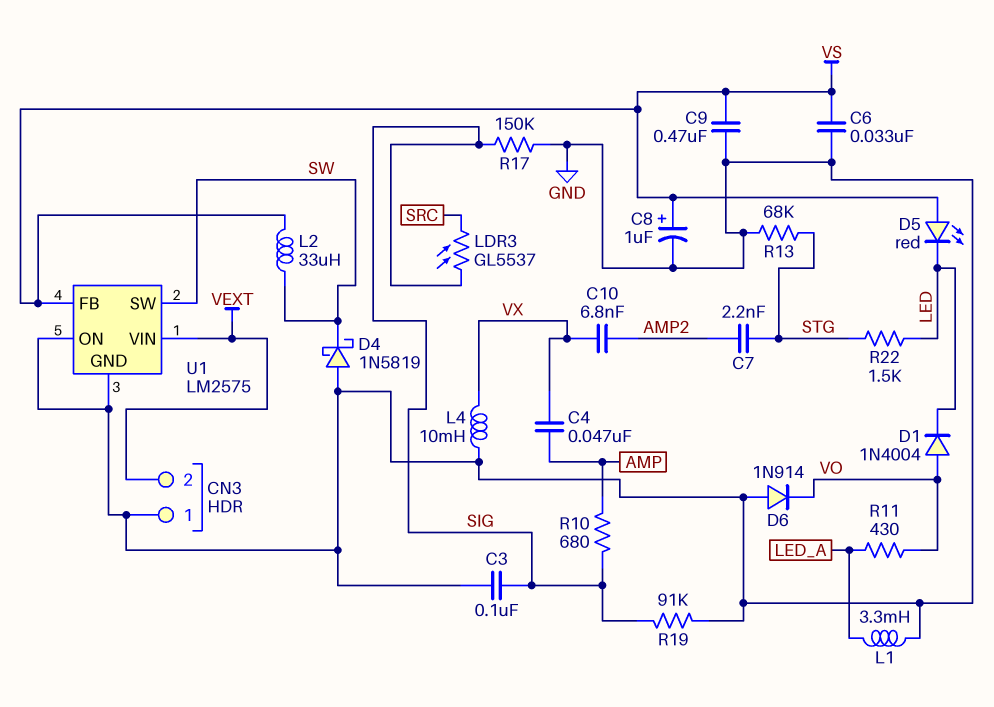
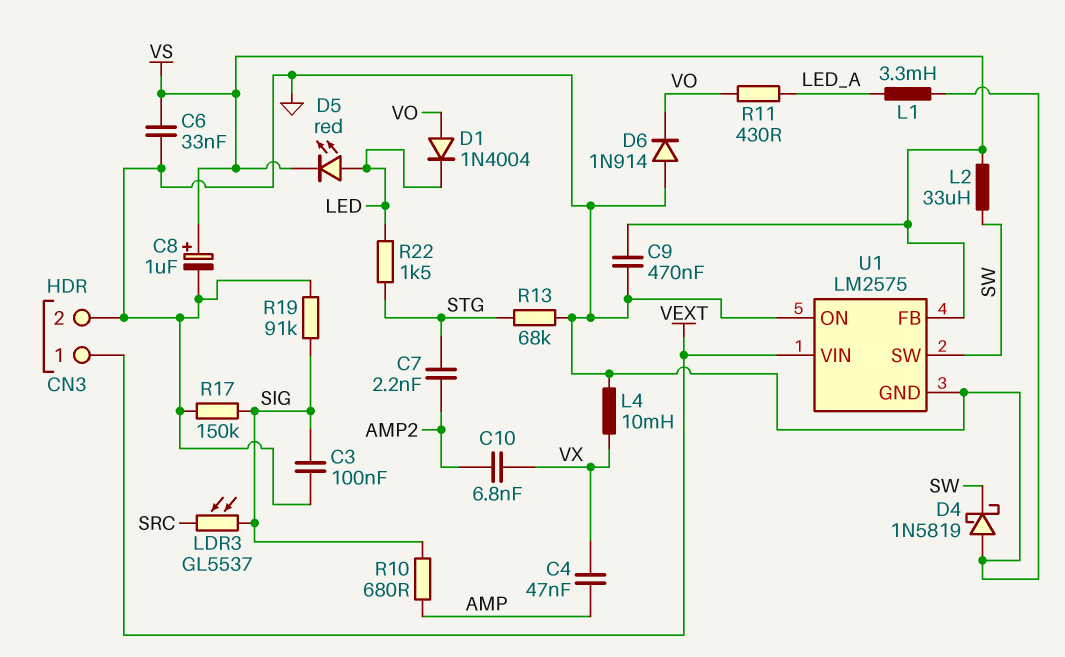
CN3 pin 1: GND -> VEXT
CN3 pin 2: VEXT -> GND
D5: LED red (A VS, K LED) -> LED red (A LED, K VS)

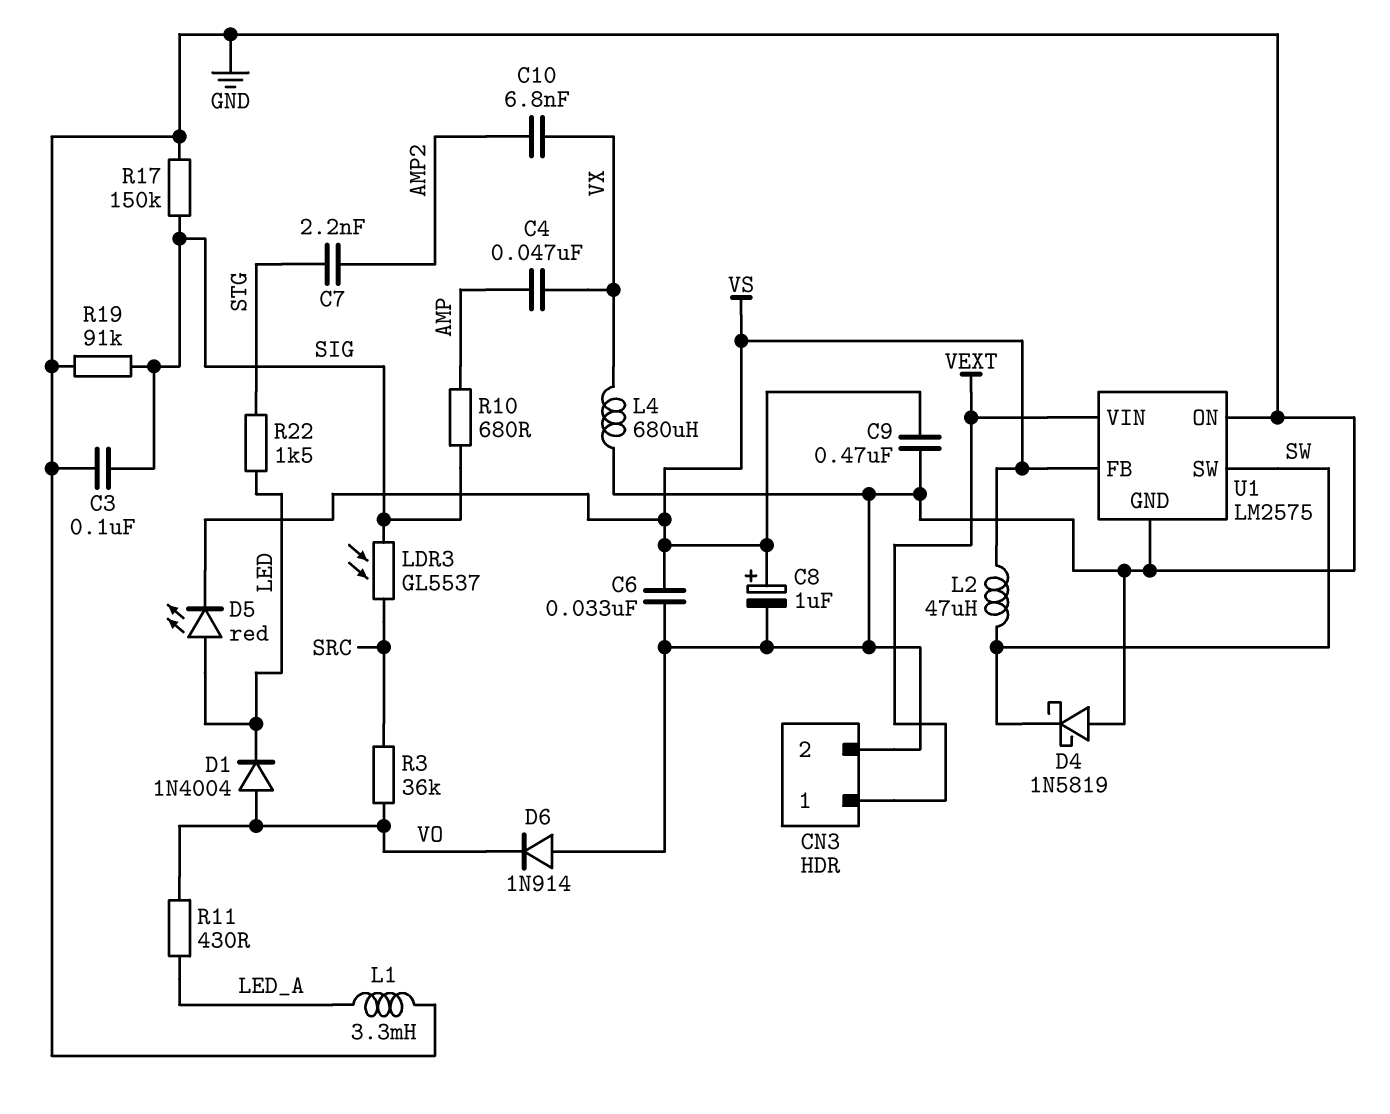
L2: 33uH (SW, VS) -> 47uH (SW, VS)
L4: 10mH (GND, VX) -> 680uH (GND, VX)
R3: none -> 36k (SRC, VO)
R13: 68k (GND, STG) -> none

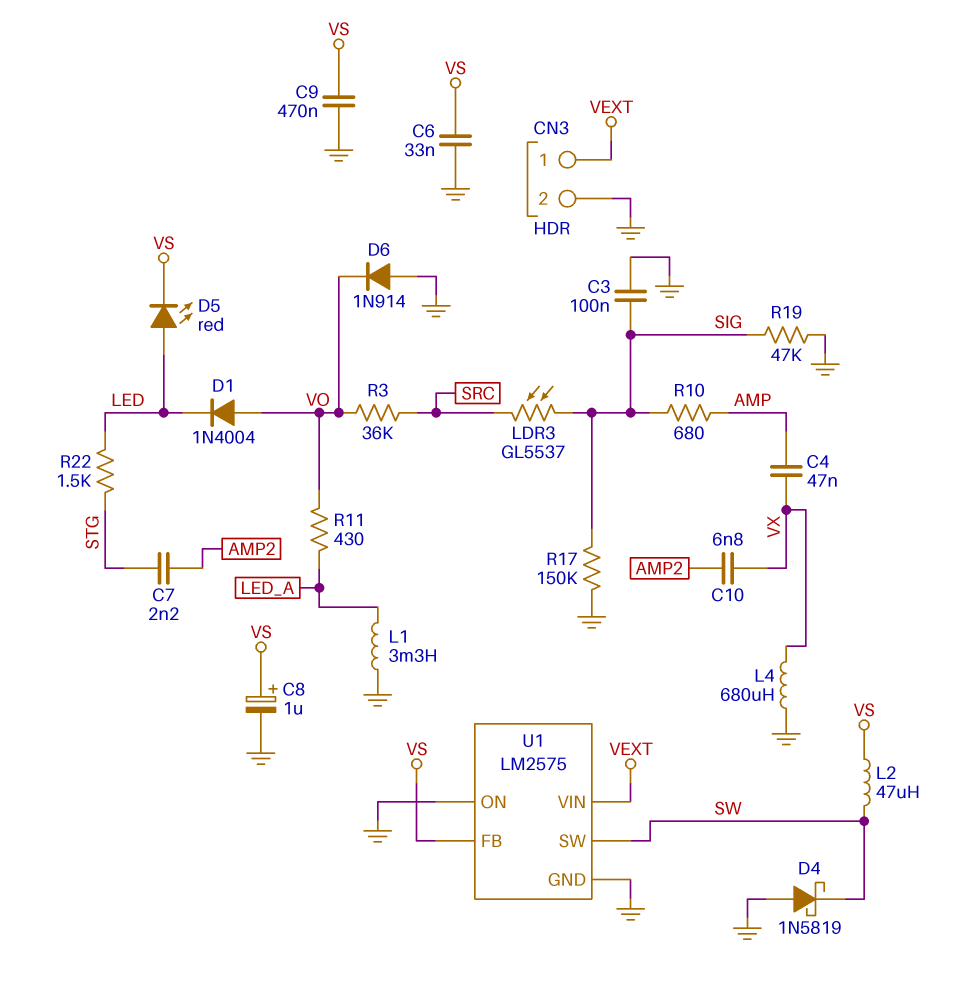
R19: 91k (GND, SIG) -> 47k (GND, SIG)

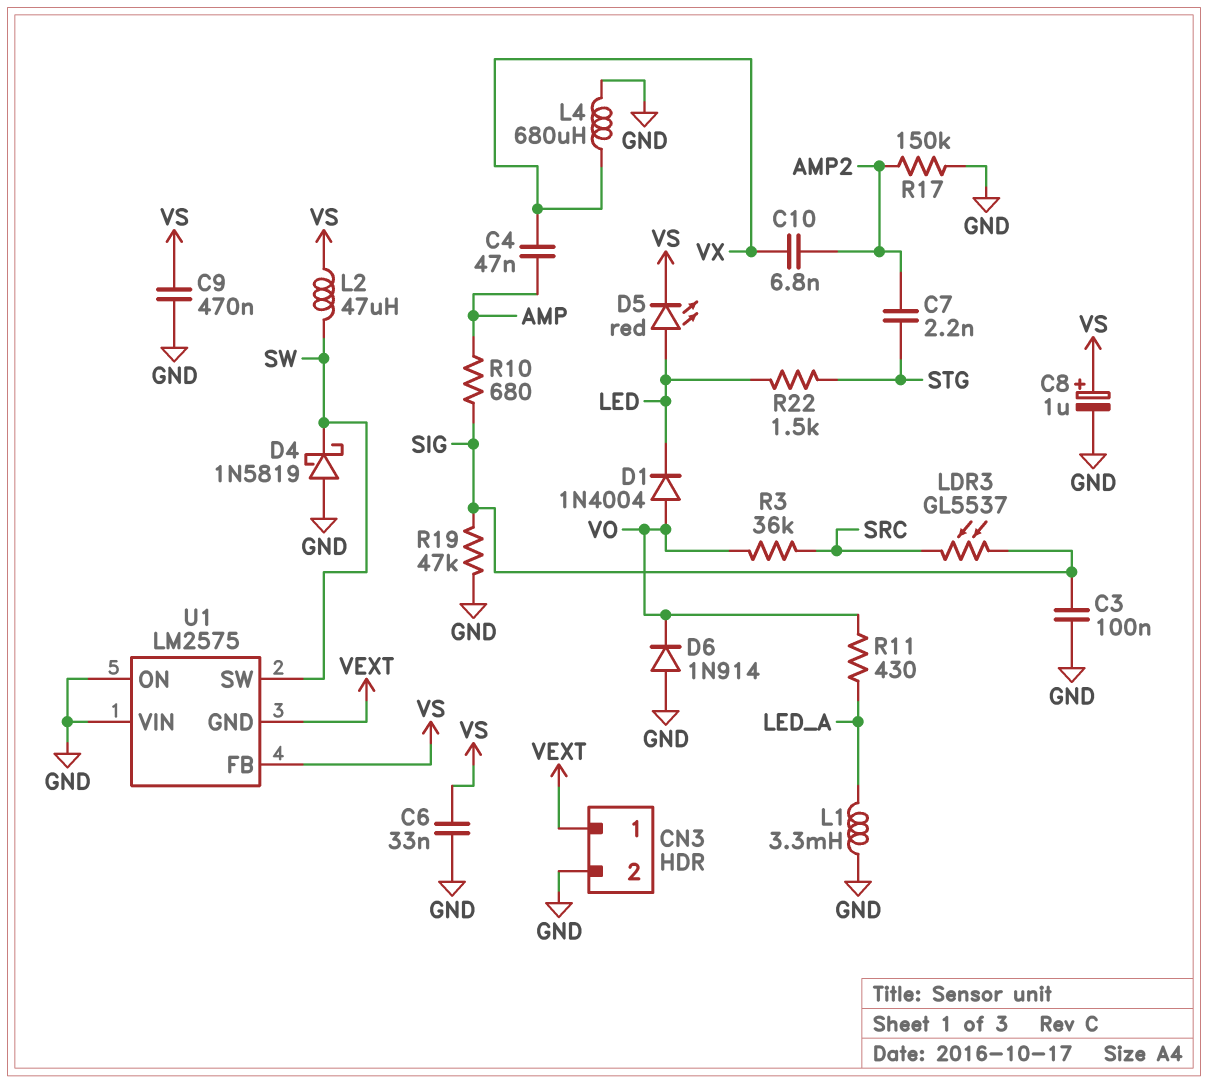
R17: 150k (GND, SIG) -> 150k (AMP2, GND)
U1 pin GND: GND -> VEXT
U1 pin VIN: VEXT -> GND

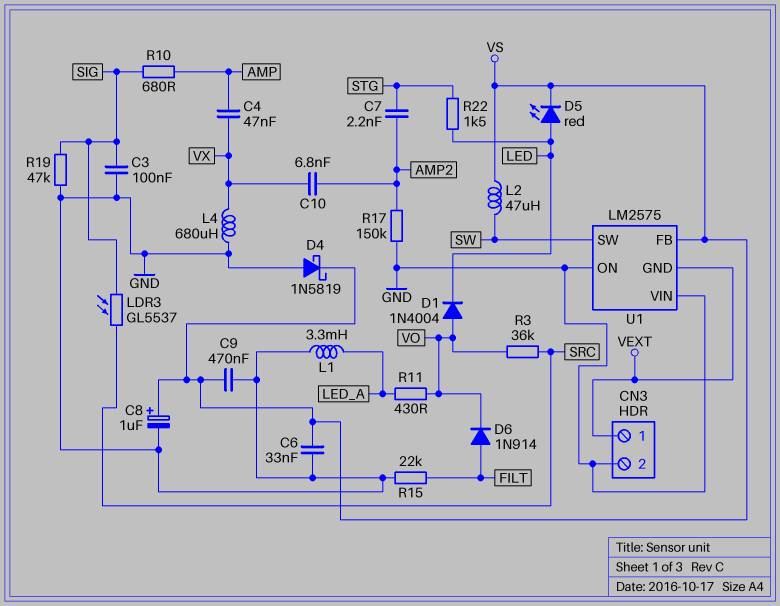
D4: schottky 1N5819 (A GND, K SW) -> schottky 1N5819 (A GND, K VS)
D6: diode 1N914 (A GND, K VO) -> diode 1N914 (A FILT, K VO)
R15: none -> 22k (FILT, GND)

